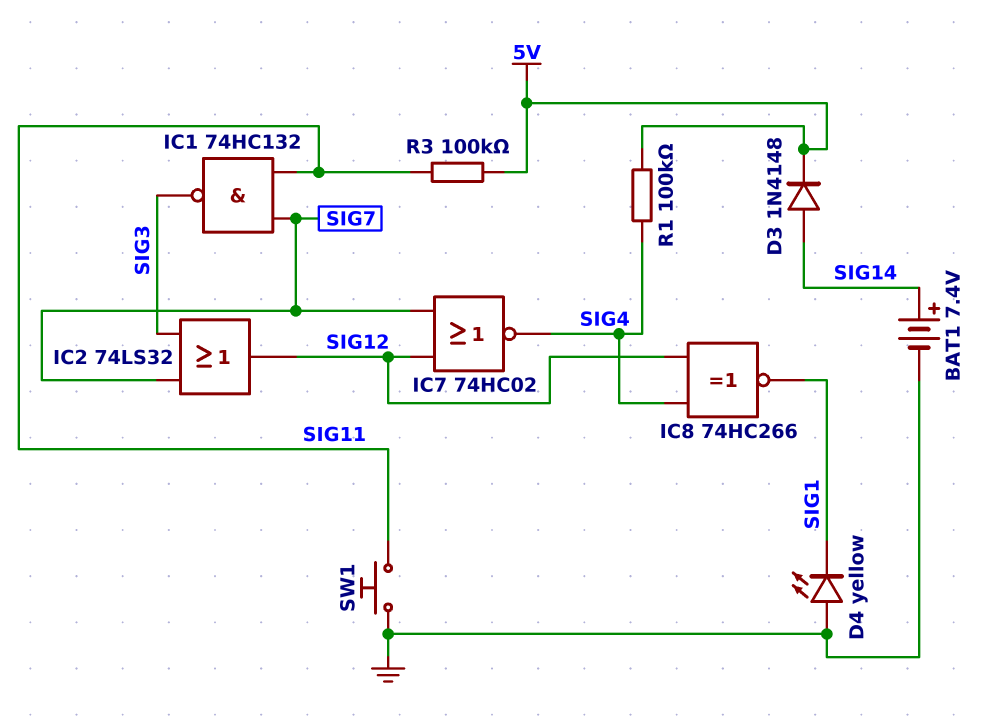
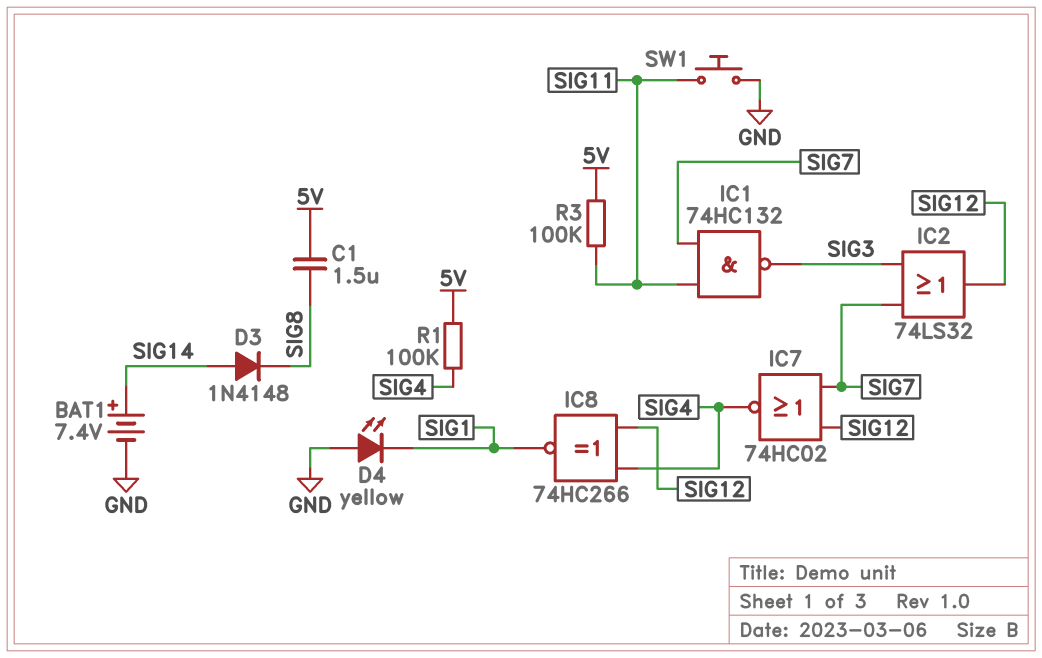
C1: none -> 1.5uF (5V, SIG8)
D3: diode 1N4148 (A SIG14, K 5V) -> diode 1N4148 (A SIG14, K SIG8)

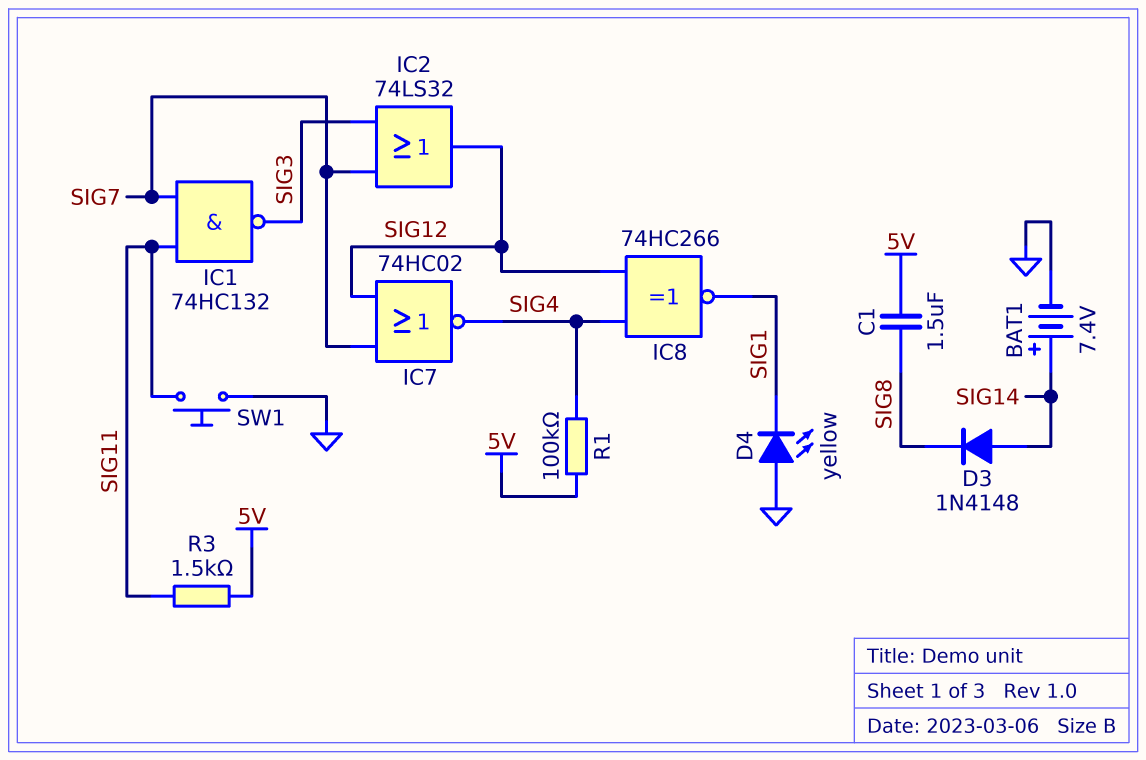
R3: 100k (5V, SIG11) -> 1.5k (5V, SIG11)

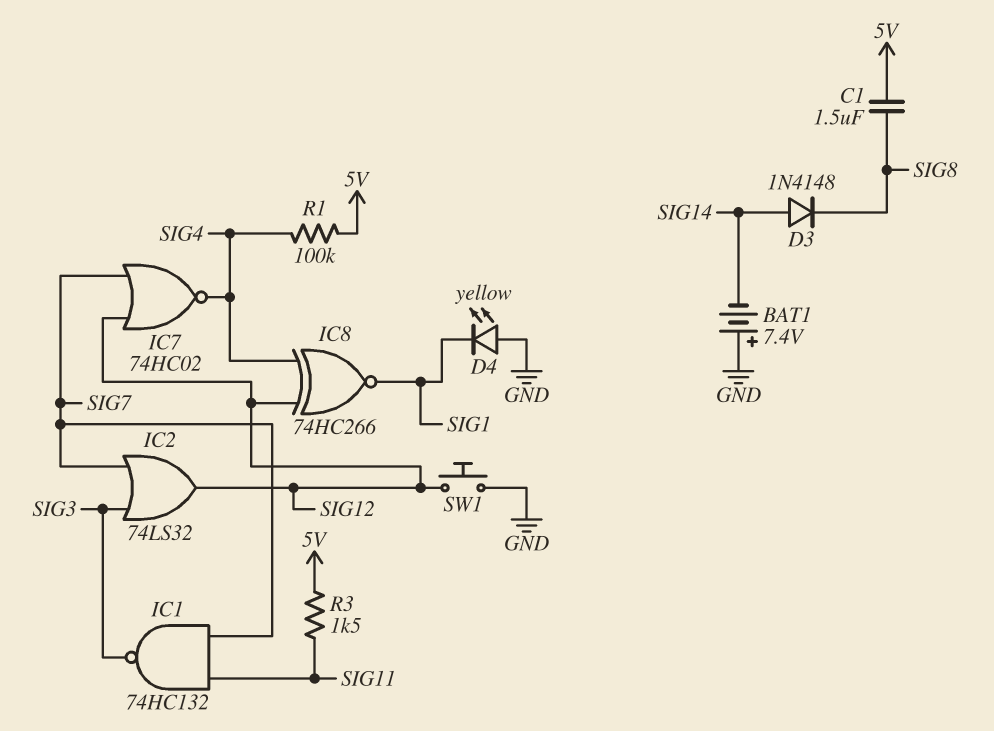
BAT1: 7.4V (plus SIG14, minus GND) -> 7.4V (plus GND, minus SIG14)
SW1: button (GND, SIG11) -> button (GND, SIG12)

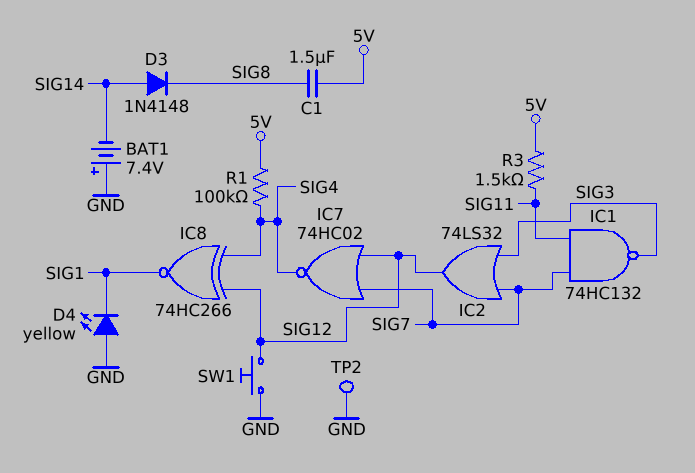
TP2: none -> test point (GND)

